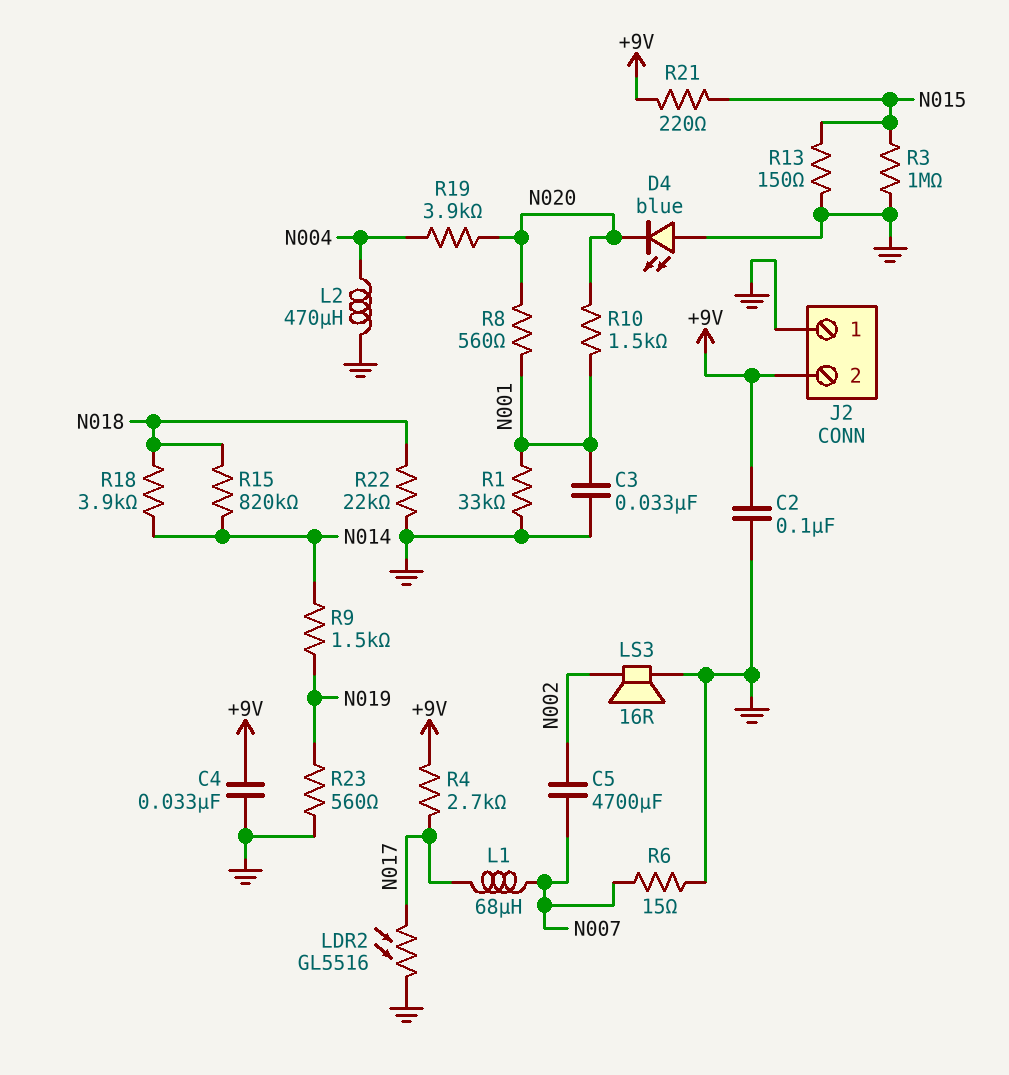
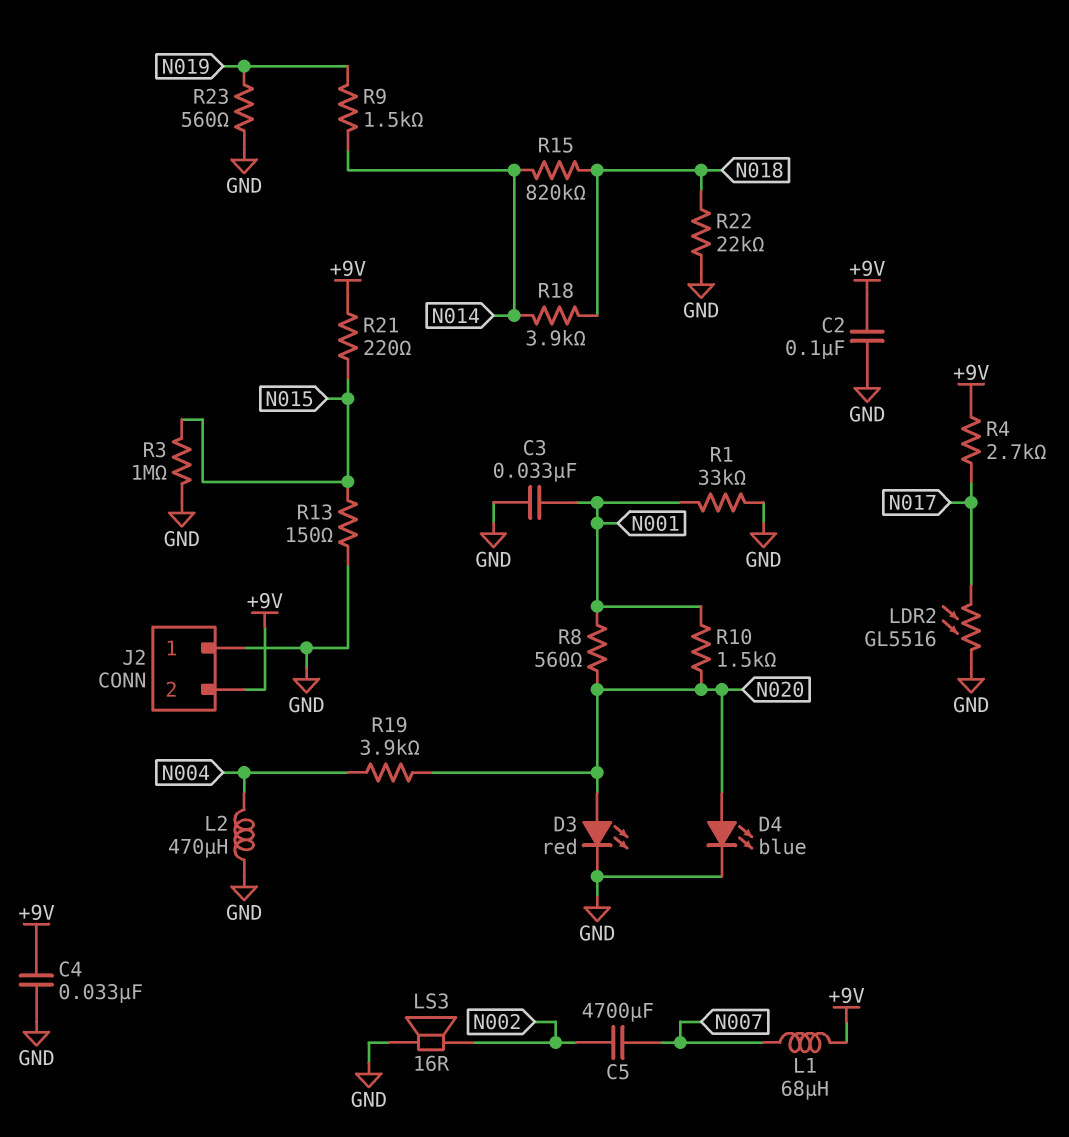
D3: none -> LED red (A N020, K GND)
D4: LED blue (A GND, K N020) -> LED blue (A N020, K GND)
L1: 68uH (N007, N017) -> 68uH (+9V, N007)
R6: 15 (GND, N007) -> none

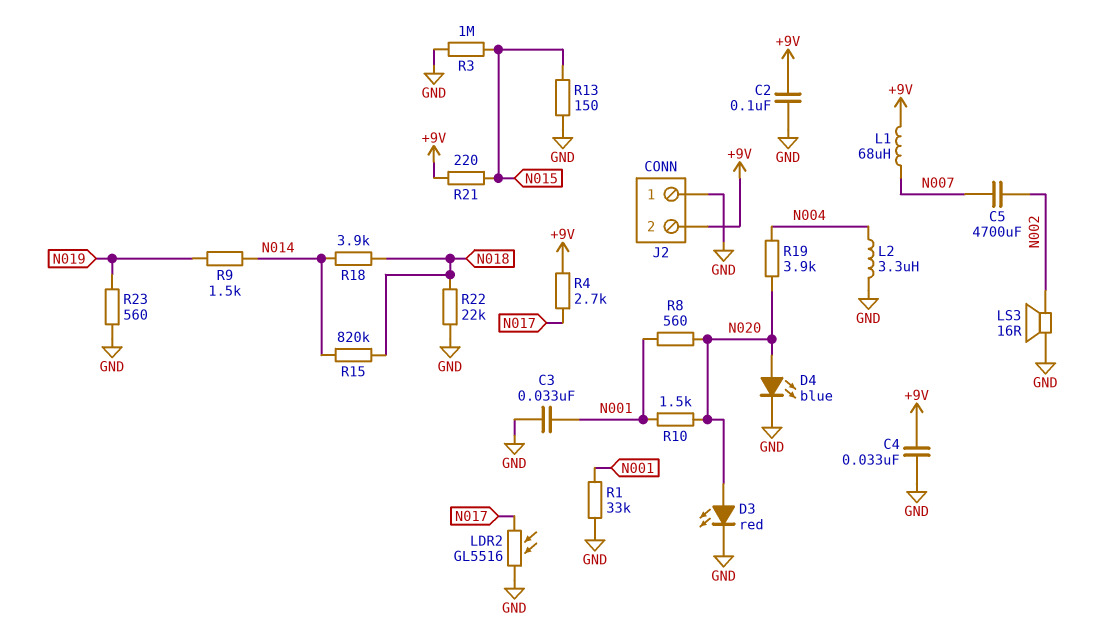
L2: 470uH (GND, N004) -> 3.3uH (GND, N004)

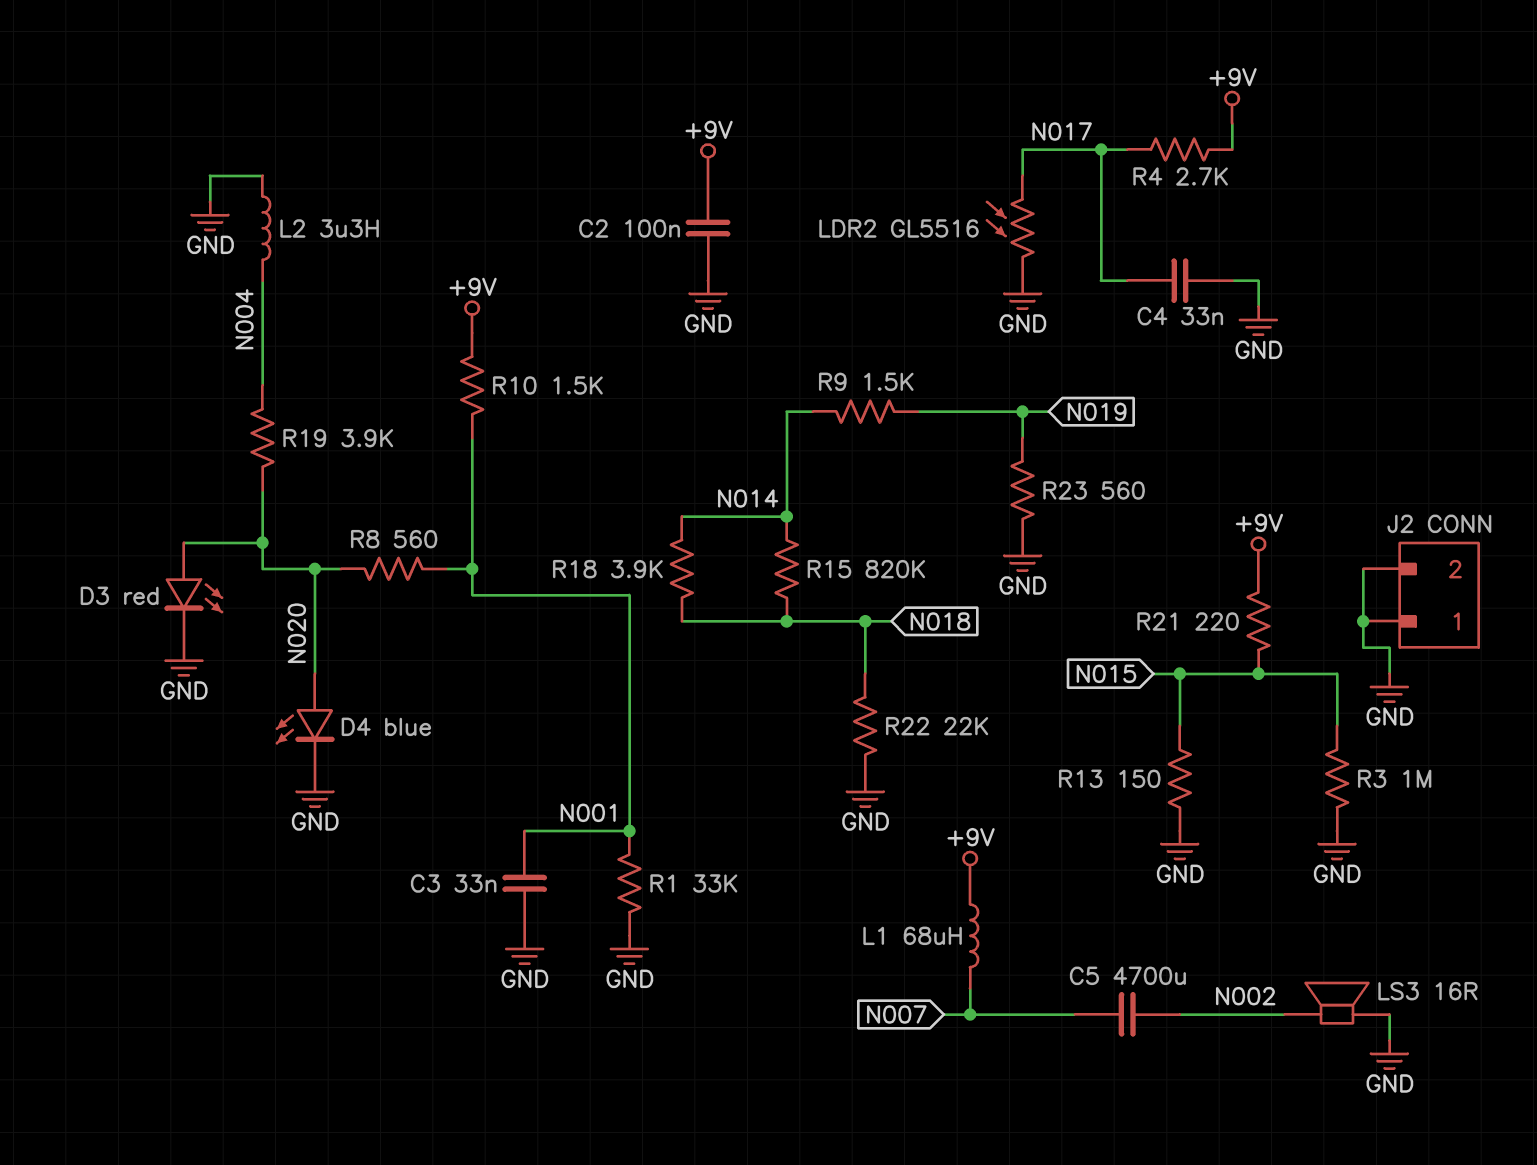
C4: 33nF (+9V, GND) -> 33nF (GND, N017)
J2 pin 2: +9V -> GND
R10: 1.5k (N001, N020) -> 1.5k (+9V, N001)

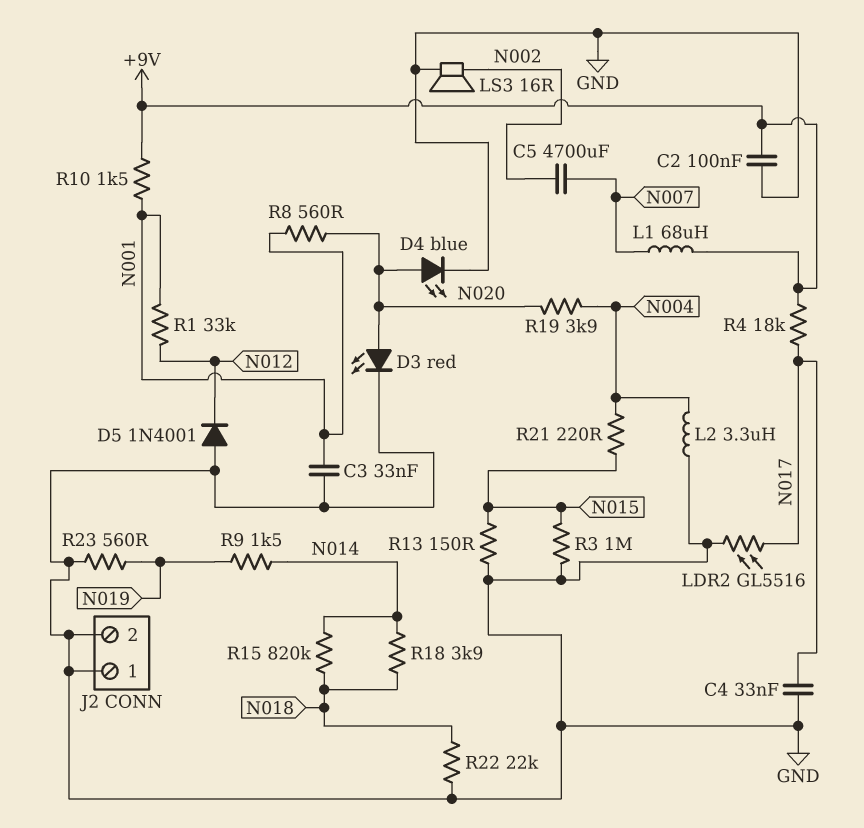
D5: none -> diode 1N4001 (A GND, K N012)
R1: 33k (GND, N001) -> 33k (N001, N012)
R4: 2.7k (+9V, N017) -> 18k (+9V, N017)
R21: 220 (+9V, N015) -> 220 (N004, N015)

